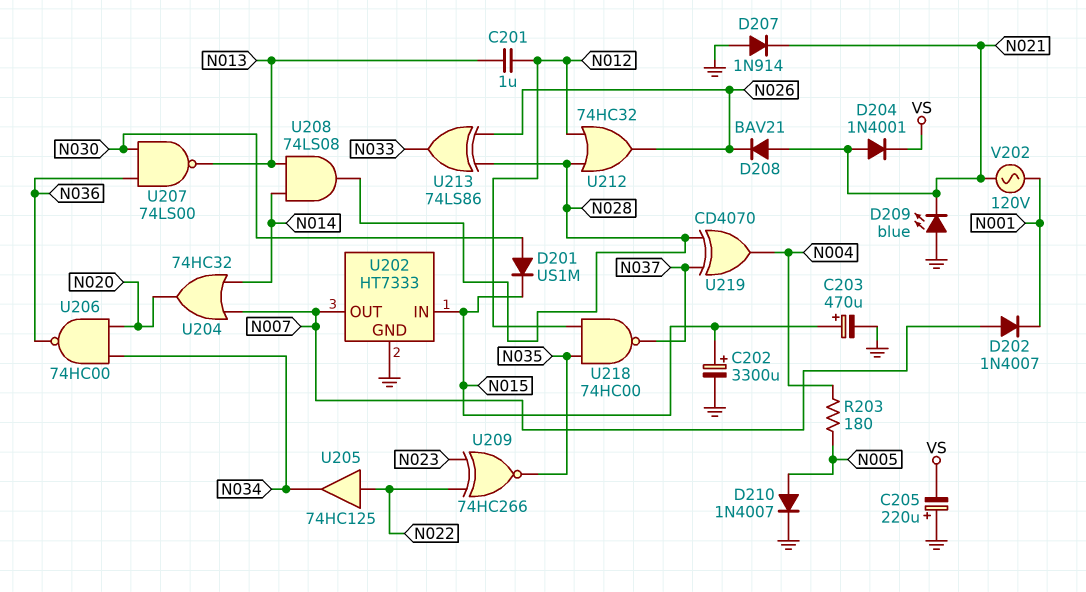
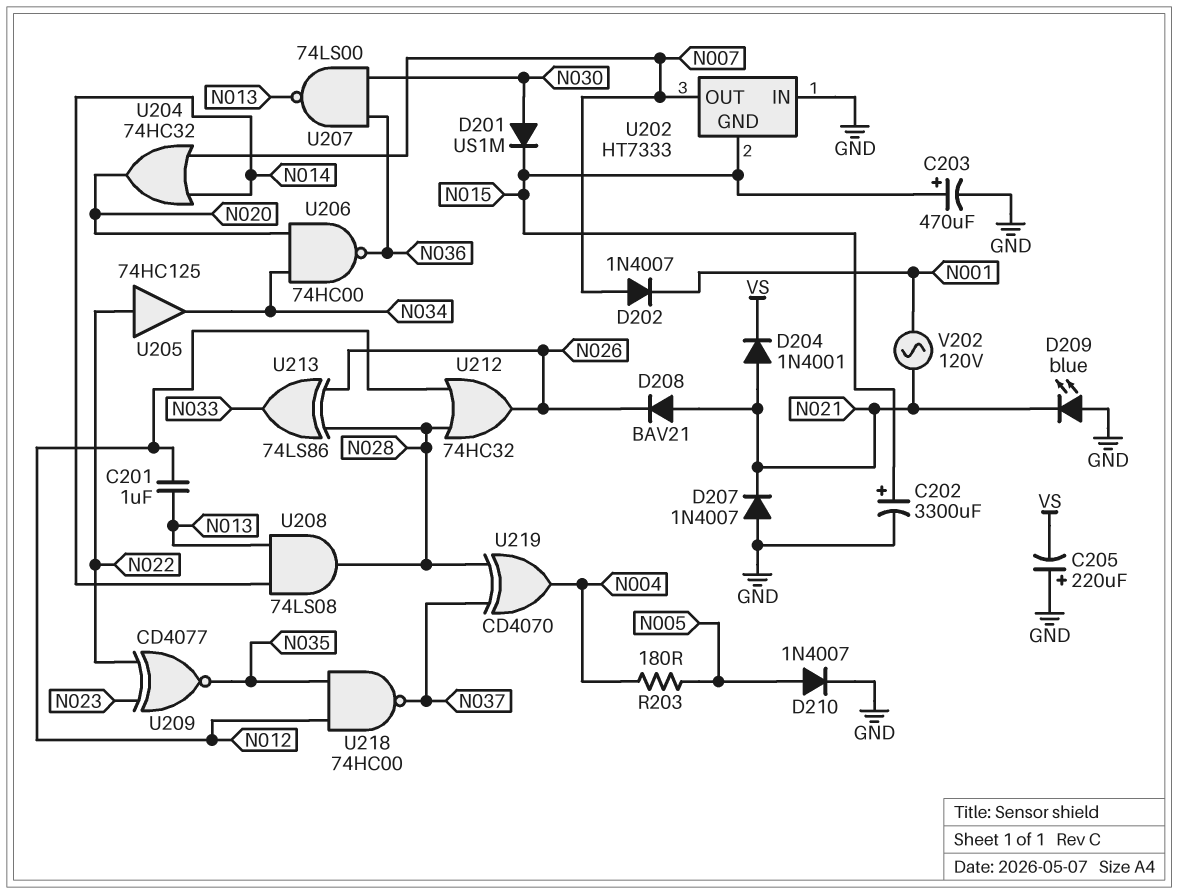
D207: diode 1N914 (A GND, K N021) -> diode 1N4007 (A GND, K N021)
U202 pin GND: GND -> N015
U202 pin IN: N015 -> GND
U209: XNOR 74HC266 (in N022, in N023, out N035) -> XNOR CD4077 (in N022, in N023, out N035)

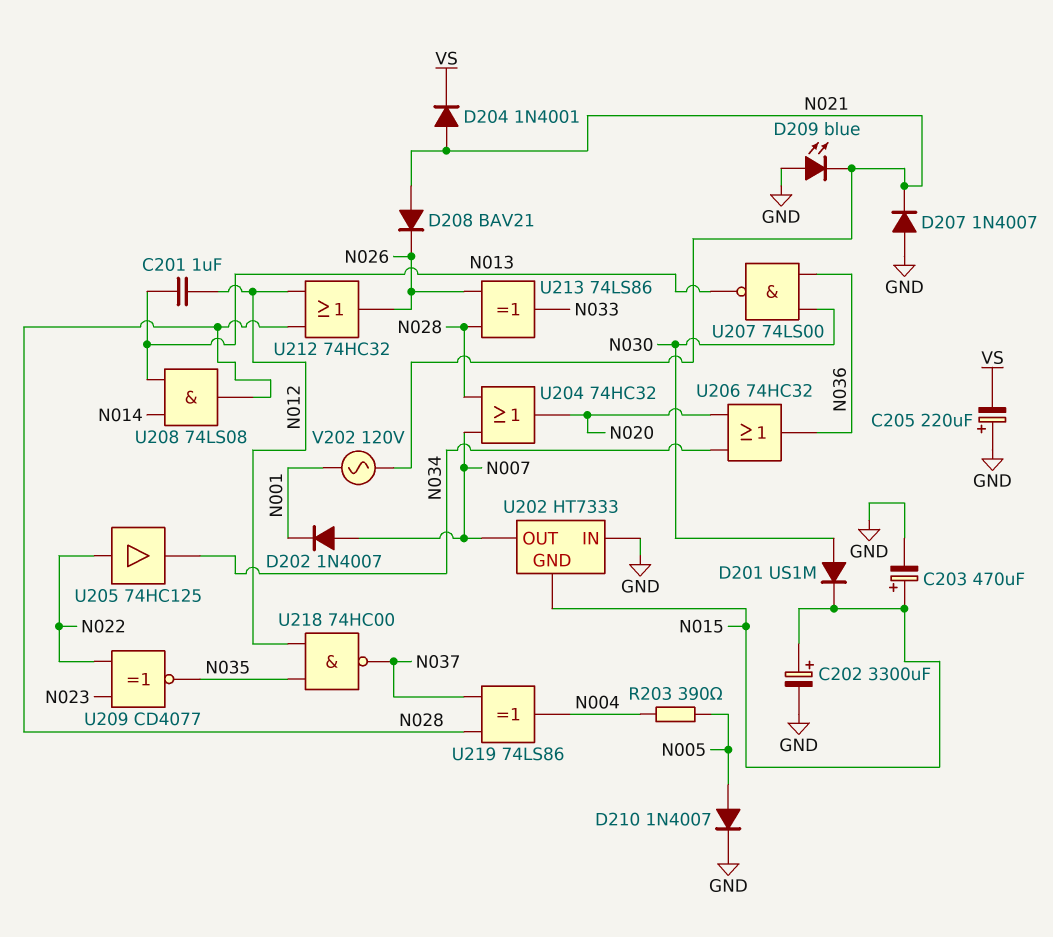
R203: 180 (N004, N005) -> 390 (N004, N005)
U204: OR 74HC32 (in N007, in N014, out N020) -> OR 74HC32 (in N007, in N028, out N020)
U206: NAND 74HC00 (in N020, in N034, out N036) -> OR 74HC32 (in N020, in N034, out N036)
U219: XOR CD4070 (in N028, in N037, out N004) -> XOR 74LS86 (in N028, in N037, out N004)

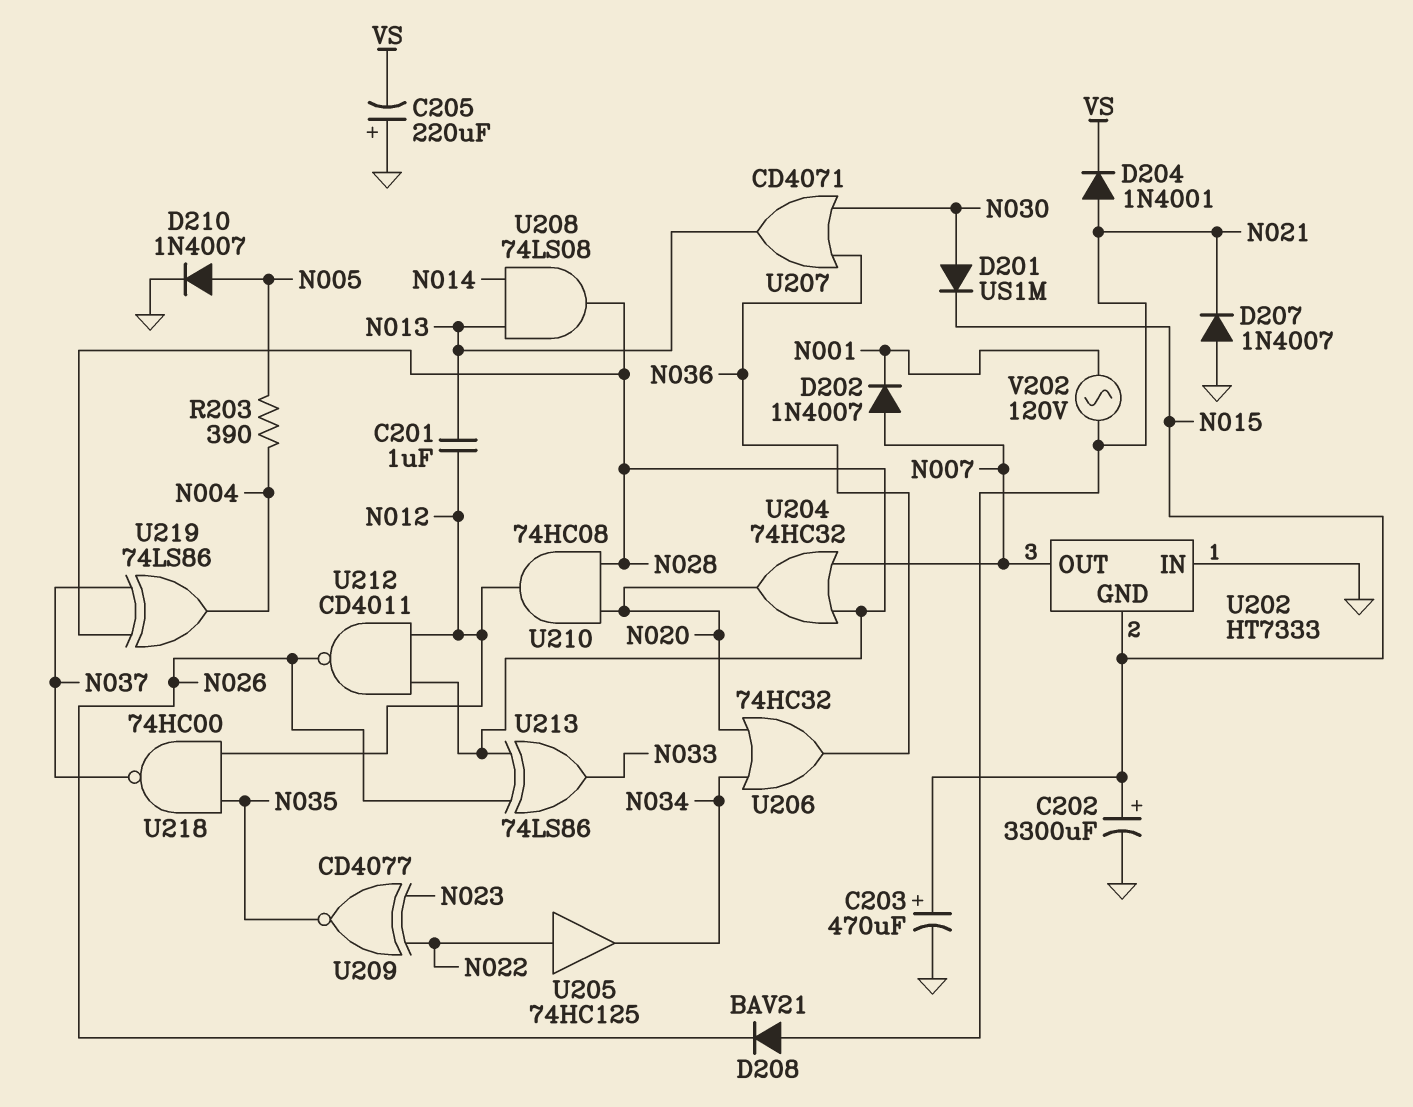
D209: LED blue (A GND, K N021) -> none
U207: NAND 74LS00 (in N030, in N036, out N013) -> OR CD4071 (in N030, in N036, out N013)
U210: none -> AND 74HC08 (in N020, in N028, out N012)
U212: OR 74HC32 (in N012, in N028, out N026) -> NAND CD4011 (in N012, in N028, out N026)

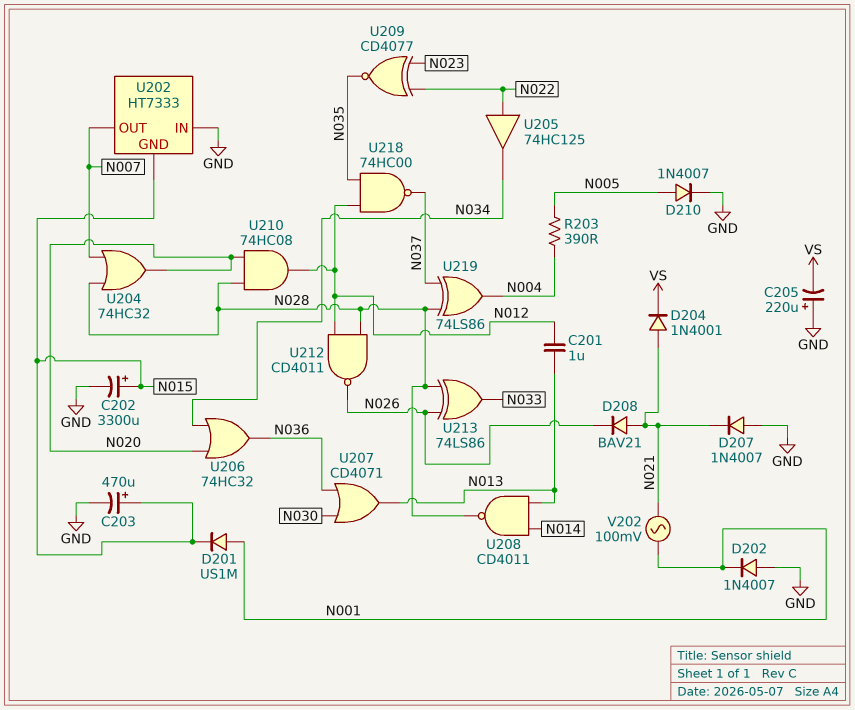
D201: diode US1M (A N030, K N015) -> diode US1M (A N001, K N015)
D202: diode 1N4007 (A N007, K N001) -> diode 1N4007 (A GND, K N001)
U208: AND 74LS08 (in N013, in N014, out N028) -> NAND CD4011 (in N013, in N014, out N028)
V202: AC 120V (N001, N021) -> AC 100mV (N001, N021)

